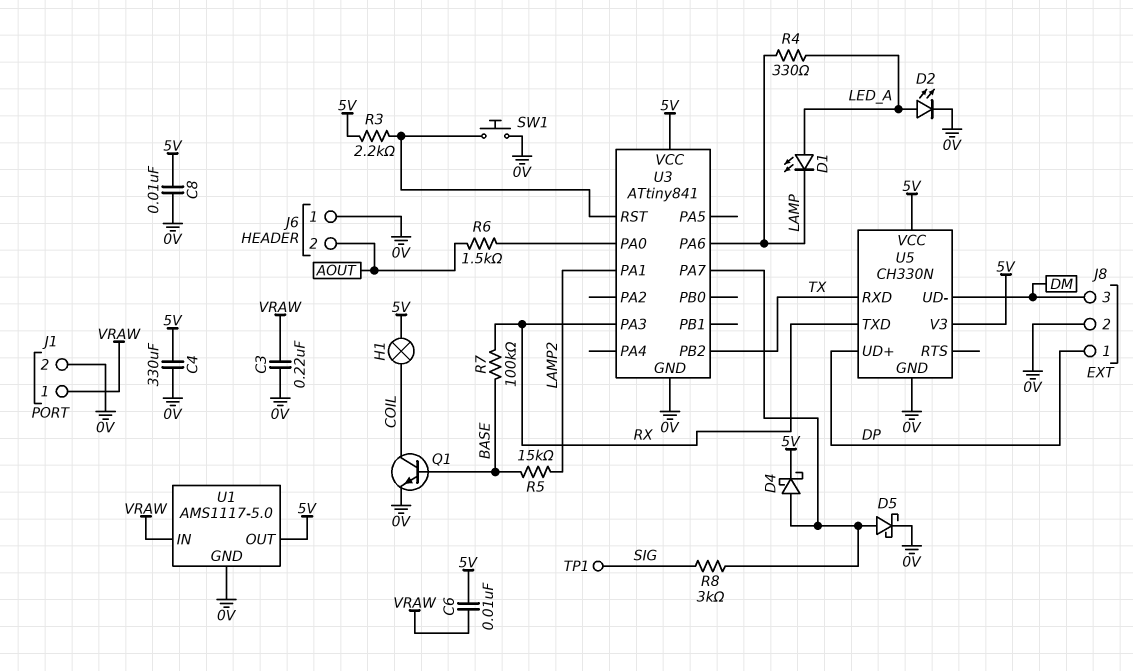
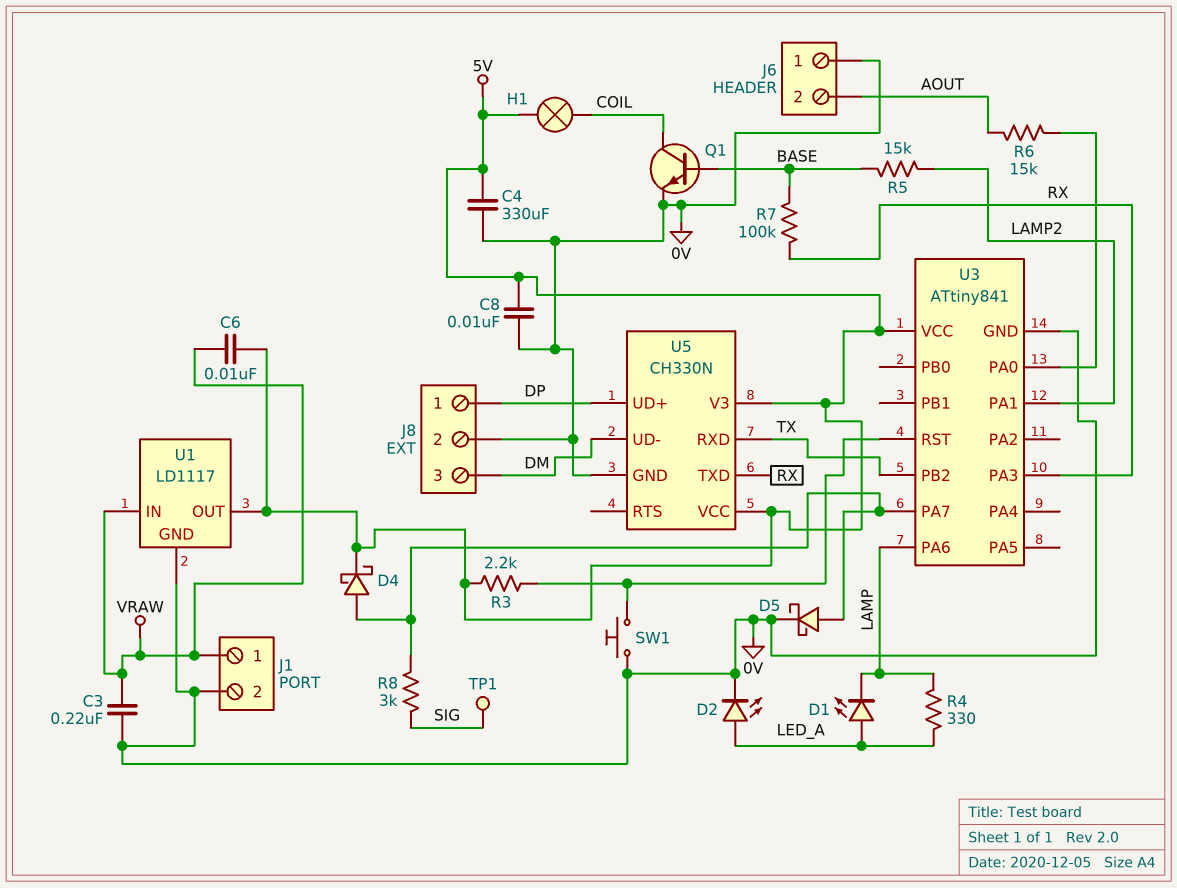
R6: 1.5k (AOUT, U3/PA0) -> 15k (AOUT, U3/PA0)
U1: AMS1117-5.0 -> LD1117

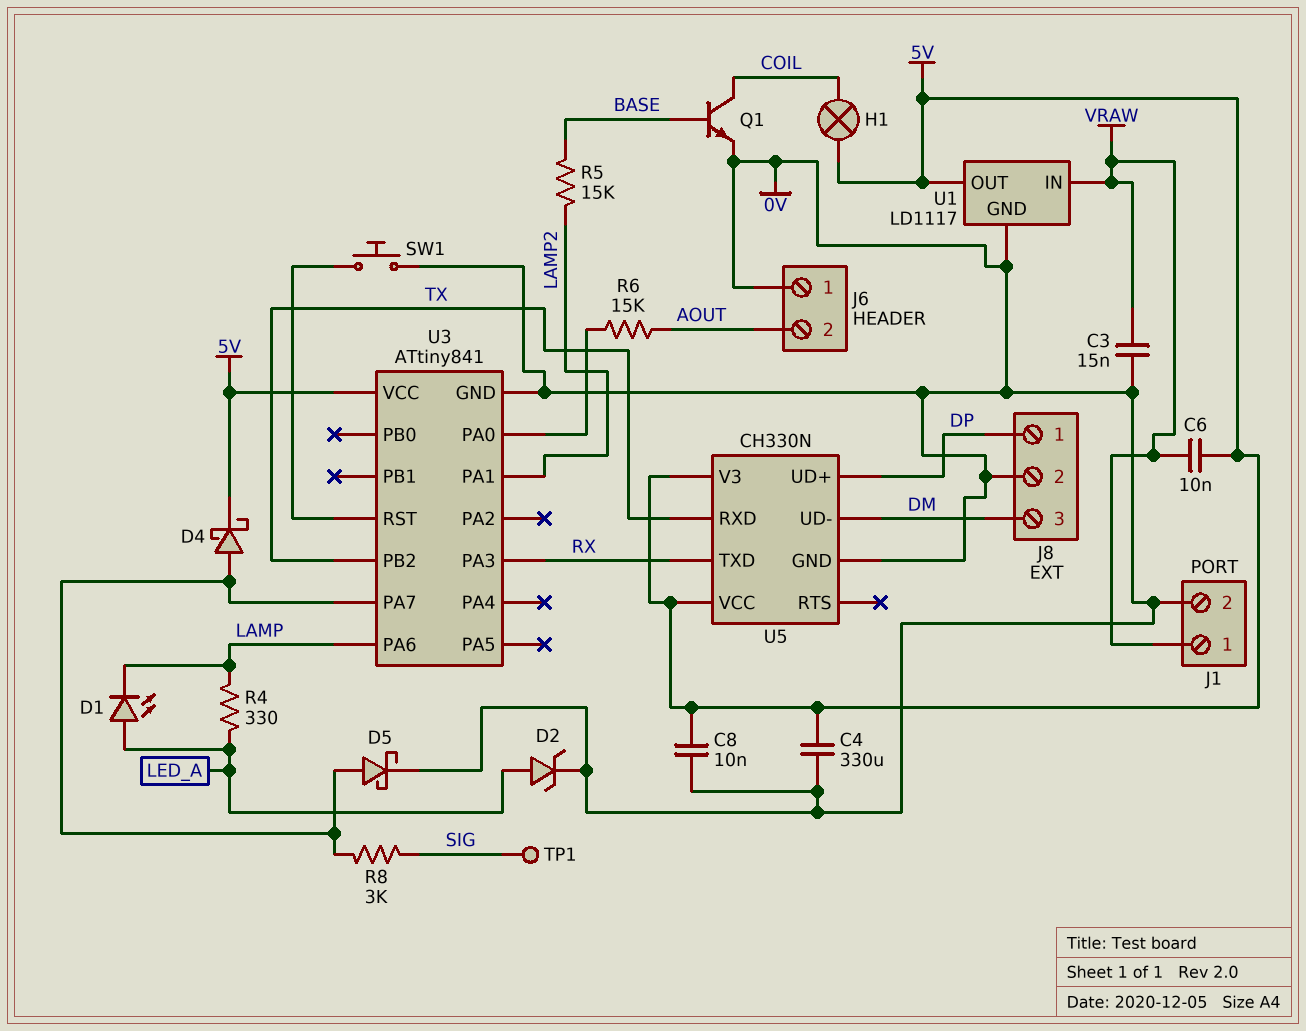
C3: 220nF (0V, VRAW) -> 15nF (0V, VRAW)
D2: LED (A LED_A, K 0V) -> zener (A LED_A, K 0V)
R3: 2.2k (5V, U3/RST) -> none
R7: 100k (BASE, RX) -> none

